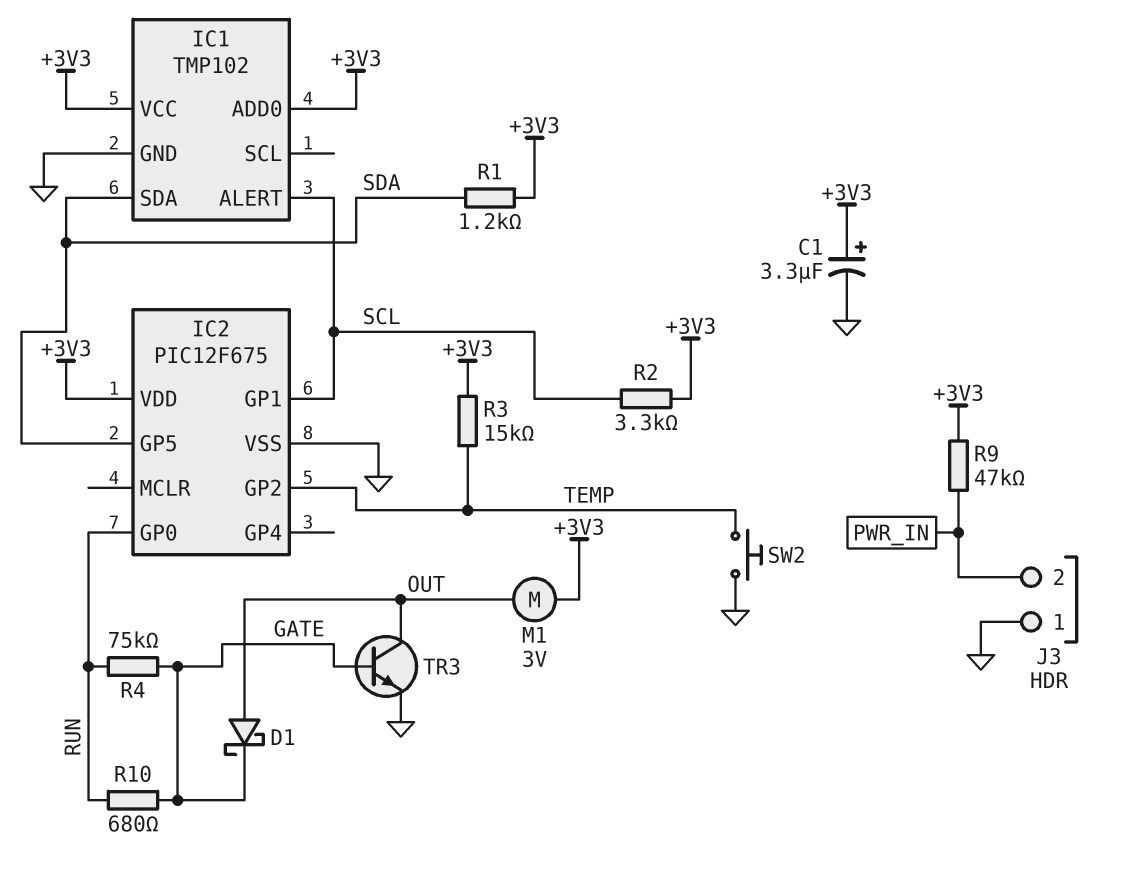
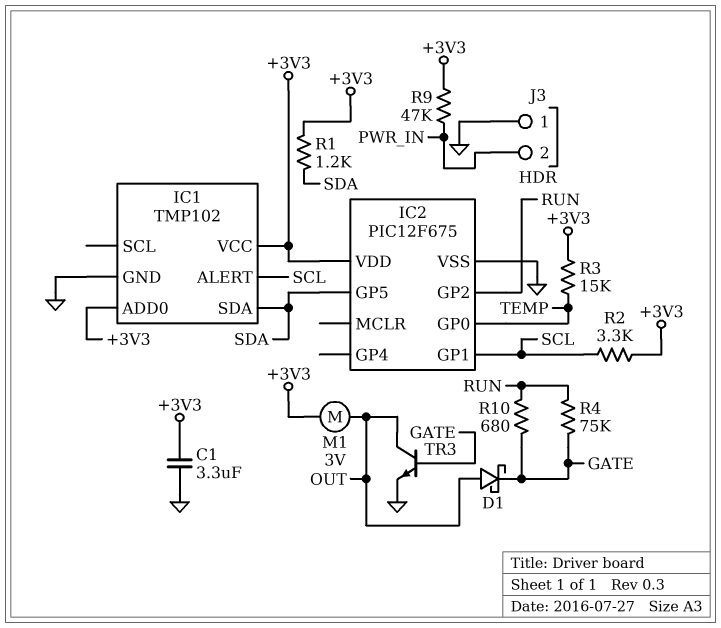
C1: 3.3uF (plus +3V3, minus GND) -> 3.3uF (+3V3, GND)
IC2 pin GP0: RUN -> TEMP
IC2 pin GP2: TEMP -> RUN
SW2: button (GND, TEMP) -> none

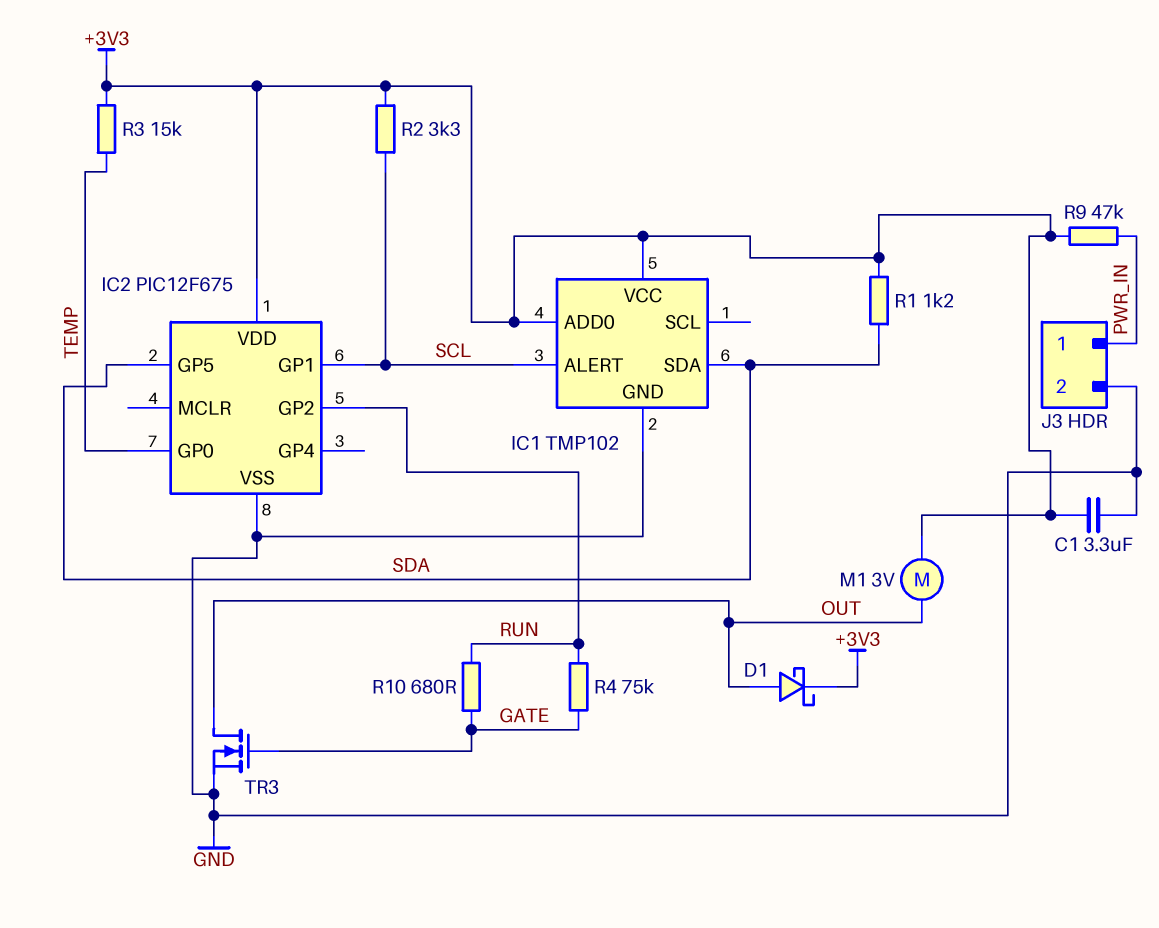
D1: schottky (A OUT, K GATE) -> schottky (A OUT, K +3V3)
J3 pin 1: GND -> PWR_IN
J3 pin 2: PWR_IN -> GND
TR3: NPN (B GATE, C OUT, E GND) -> NMOS (G GATE, D OUT, S GND)

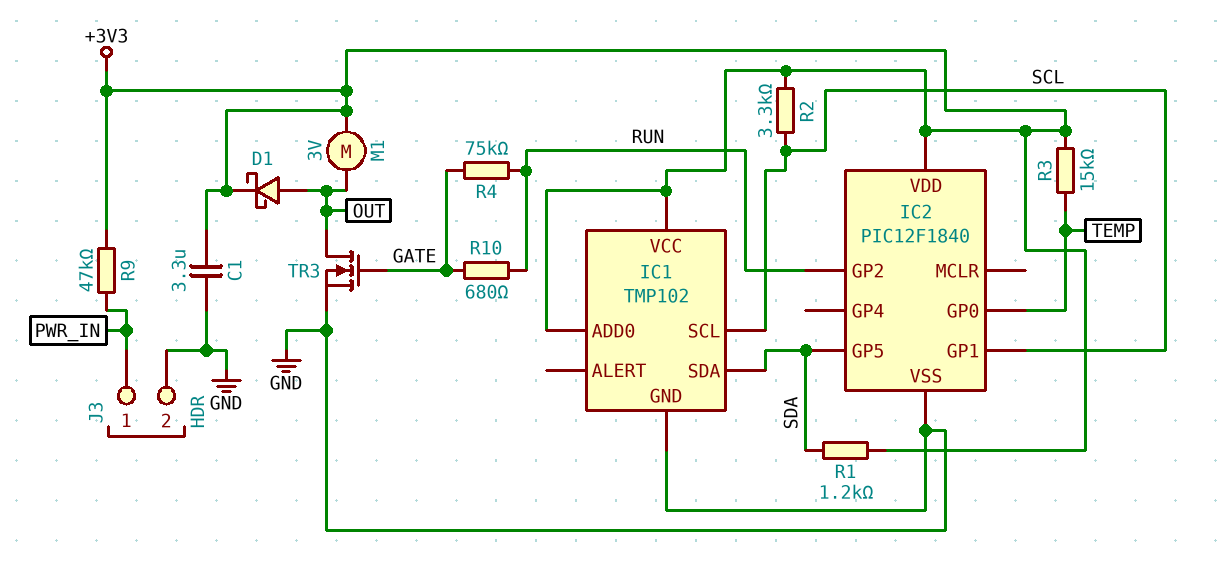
IC1 pin ALERT: SCL -> none
IC1 pin SCL: none -> SCL
IC2: PIC12F675 -> PIC12F1840

